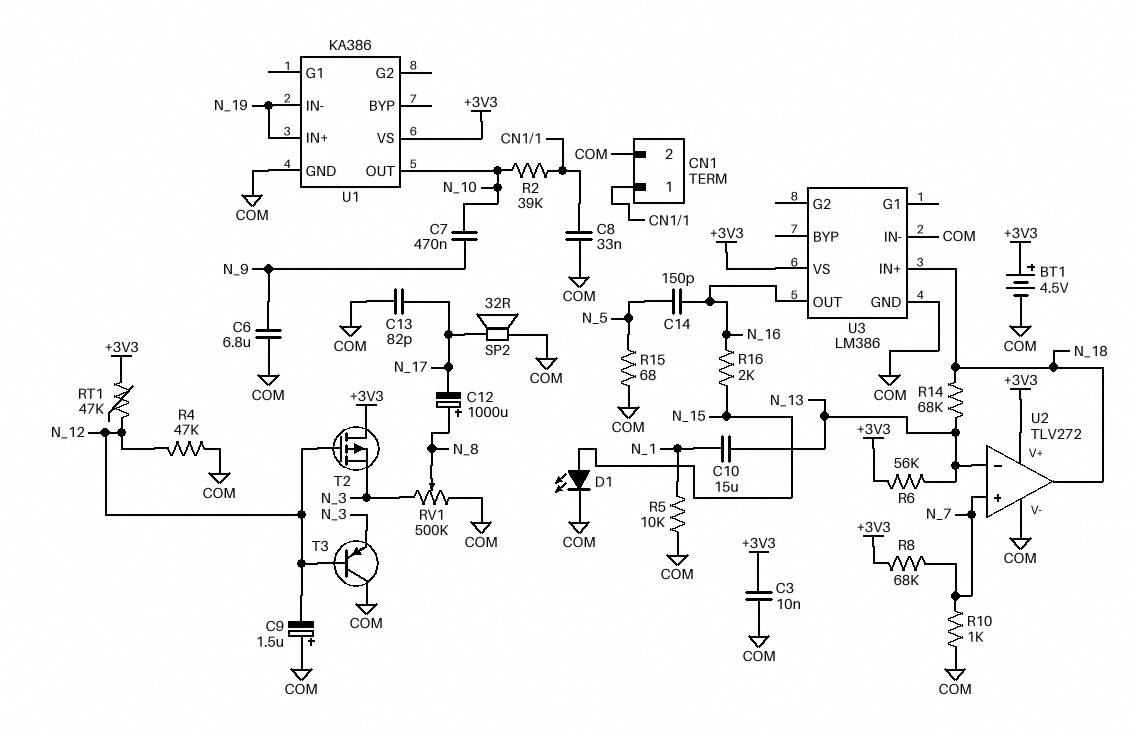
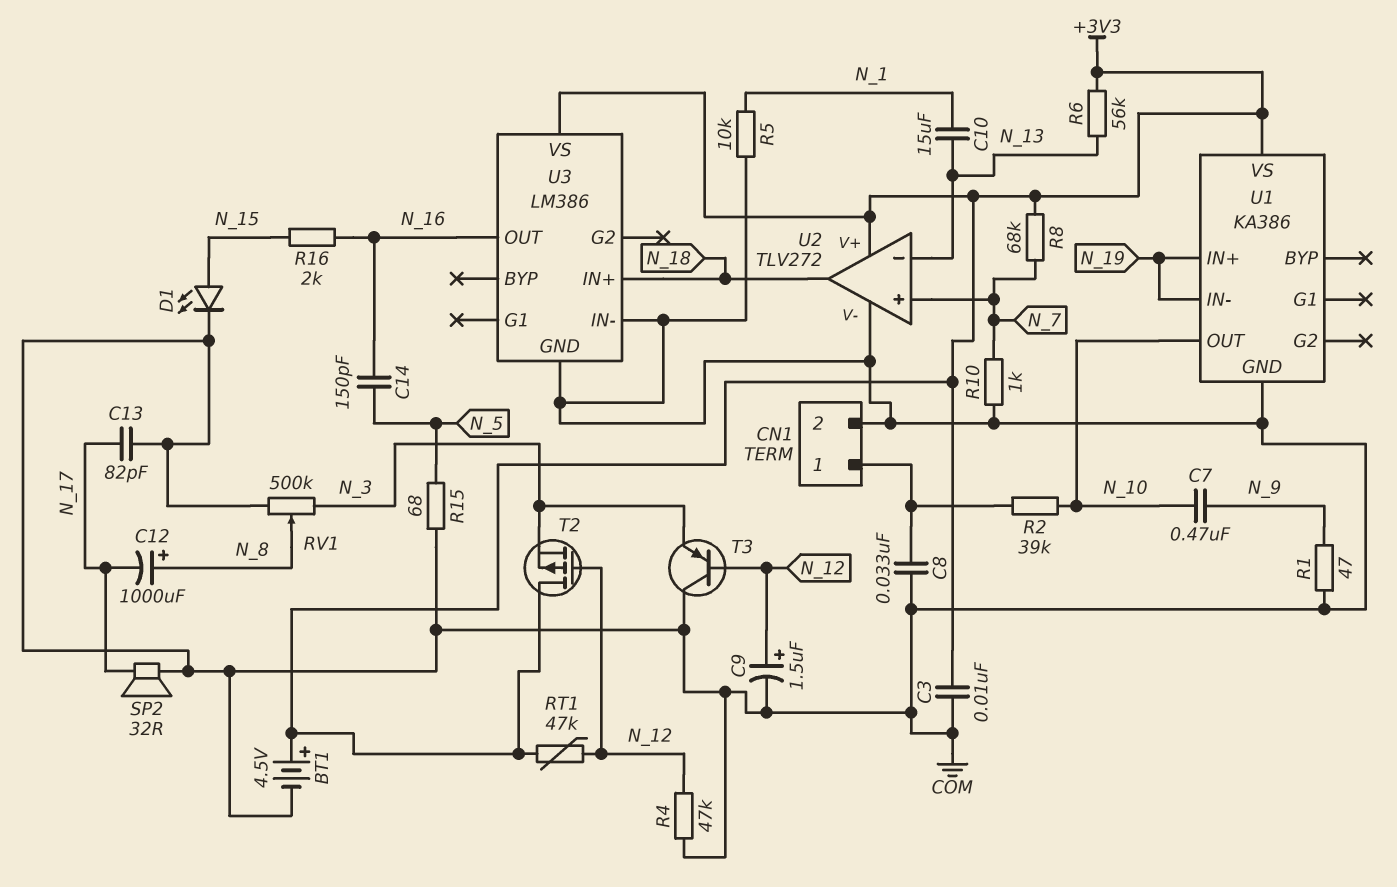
C6: 6.8uF (COM, N_9) -> none
C9: 1.5uF (plus COM, minus N_12) -> 1.5uF (plus N_12, minus COM)
R1: none -> 47 (COM, N_9)
R14: 68k (N_13, N_18) -> none

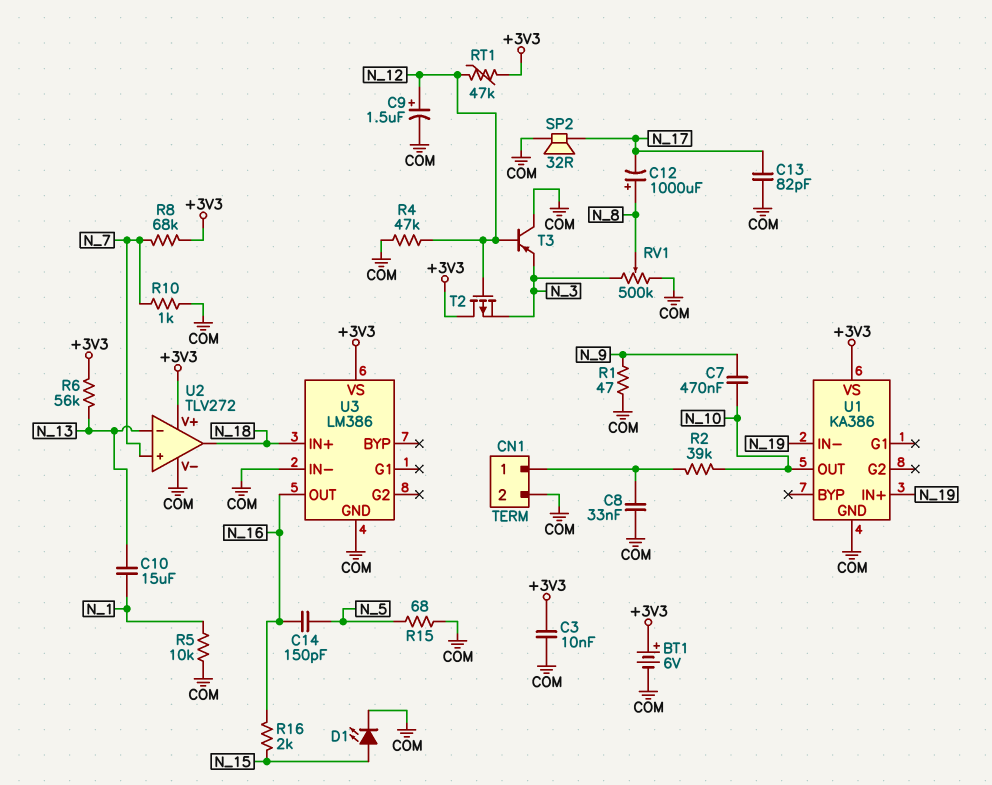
BT1: 4.5V (plus +3V3, minus COM) -> 6V (plus +3V3, minus COM)

